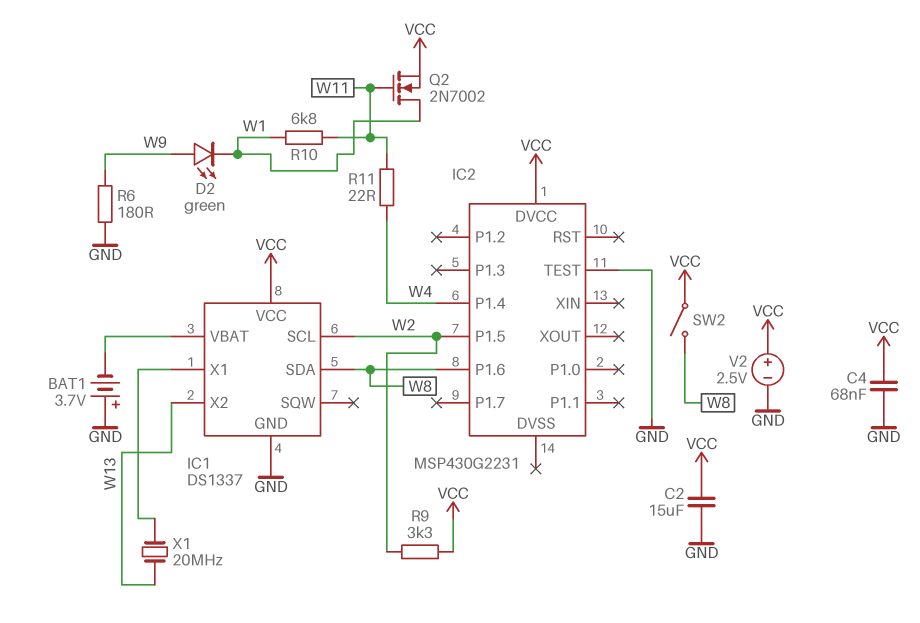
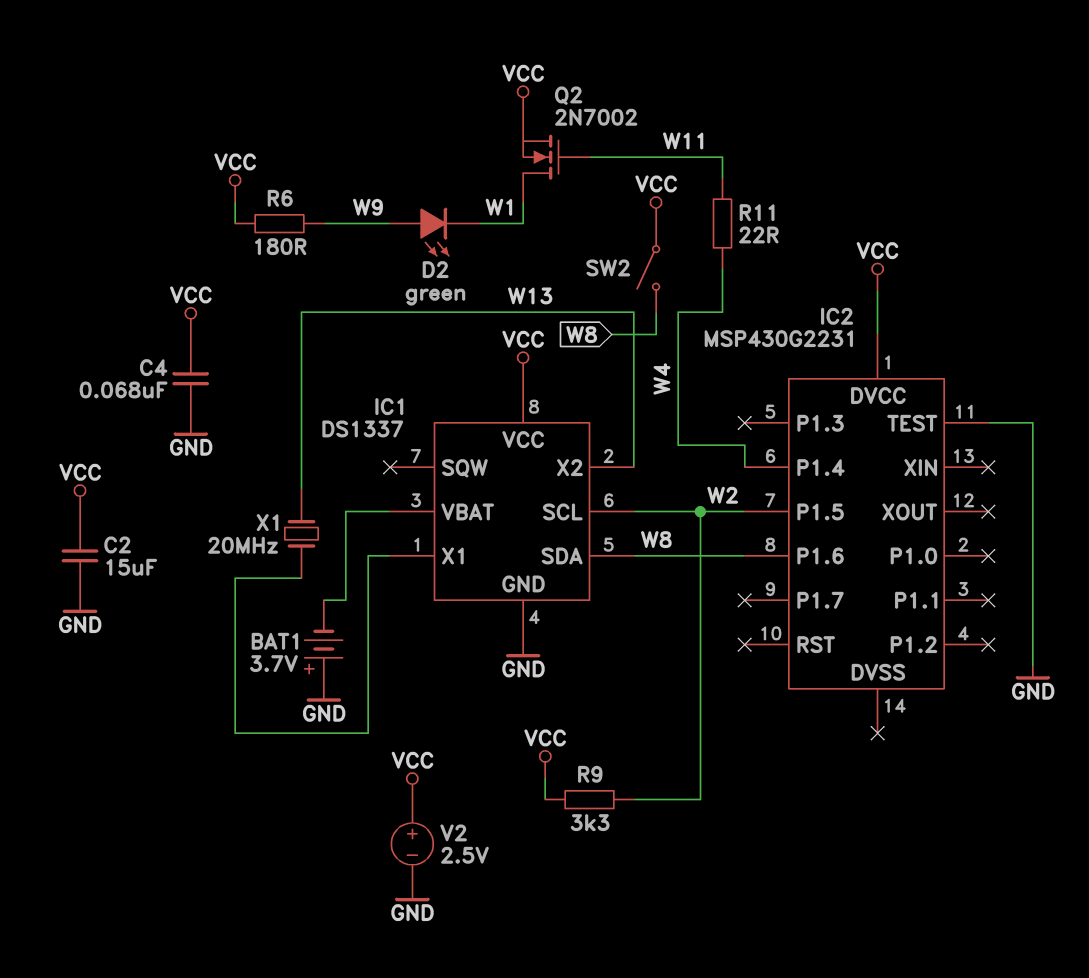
R6: 180 (GND, W9) -> 180 (VCC, W9)
R10: 6.8k (W1, W11) -> none

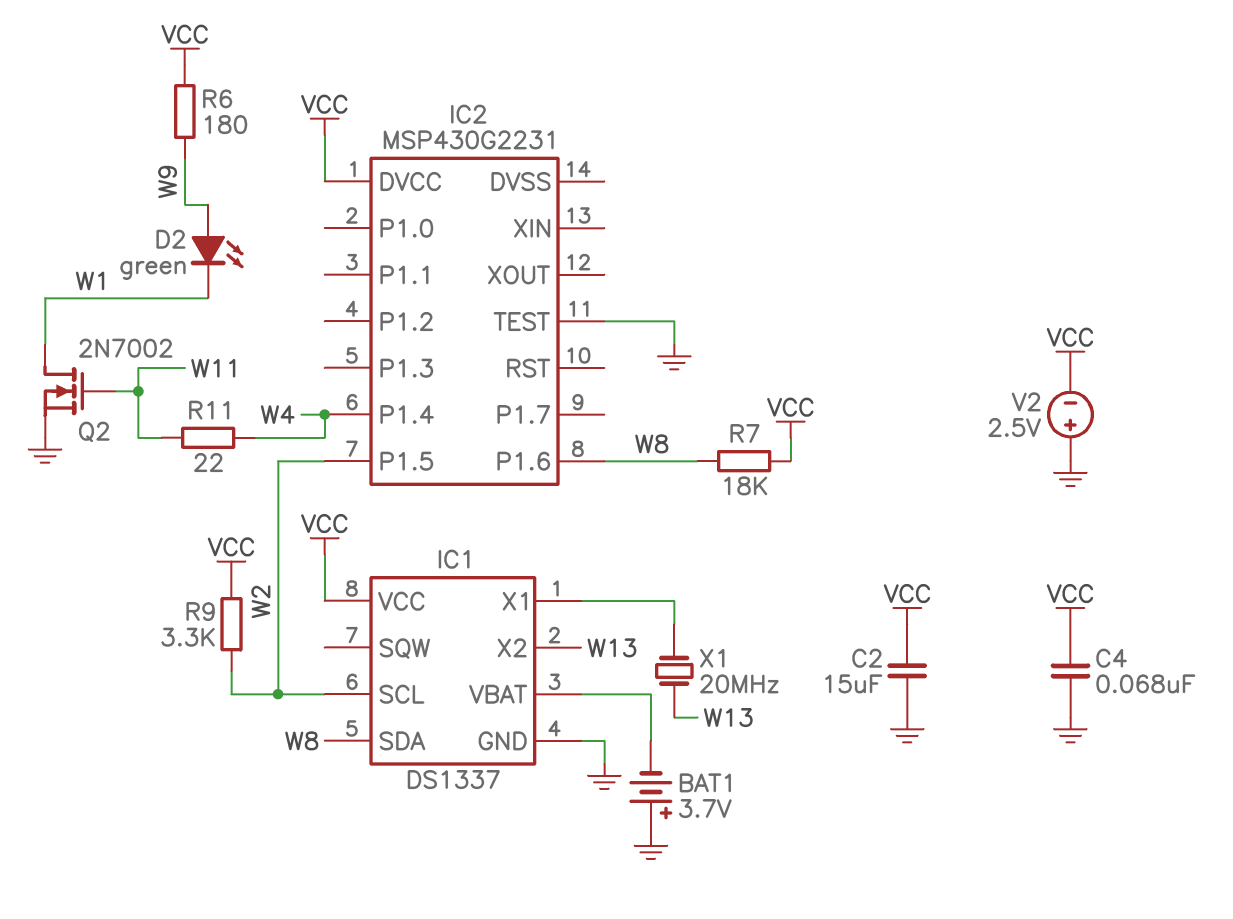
Q2: NMOS 2N7002 (G W11, D W1, S VCC) -> NMOS 2N7002 (G W11, D W1, S GND)
R7: none -> 18k (VCC, W8)
SW2: switch (VCC, W8) -> none
V2: 2.5V (plus VCC, minus GND) -> 2.5V (plus GND, minus VCC)

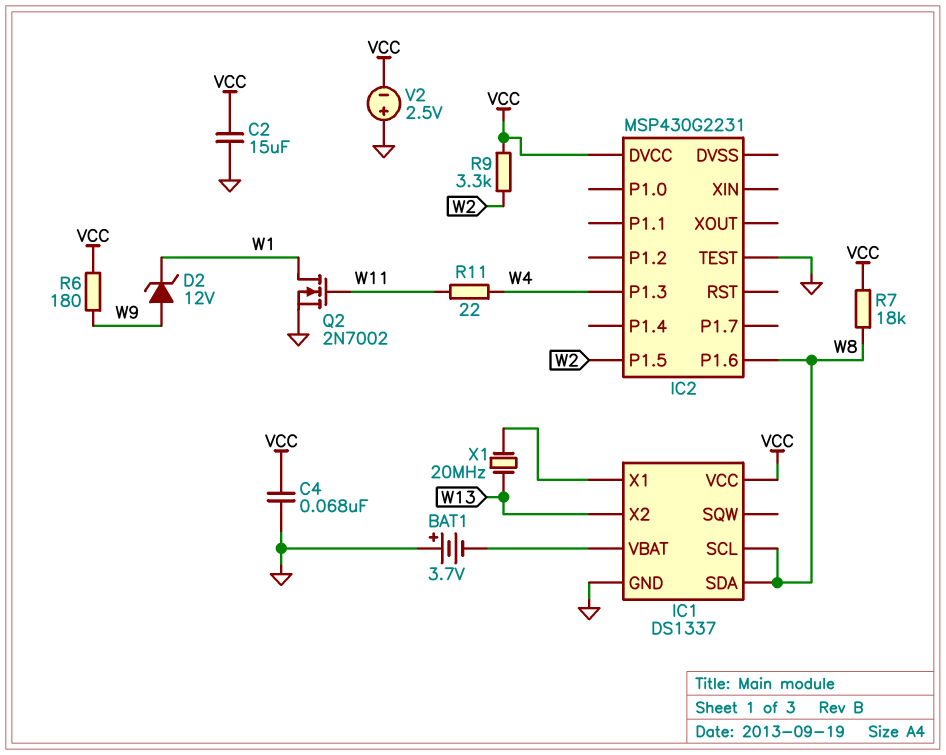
D2: LED green (A W9, K W1) -> zener 12V (A W9, K W1)
IC1 pin SCL: W2 -> W8
IC2 pin P1.3: none -> W4
IC2 pin P1.4: W4 -> none

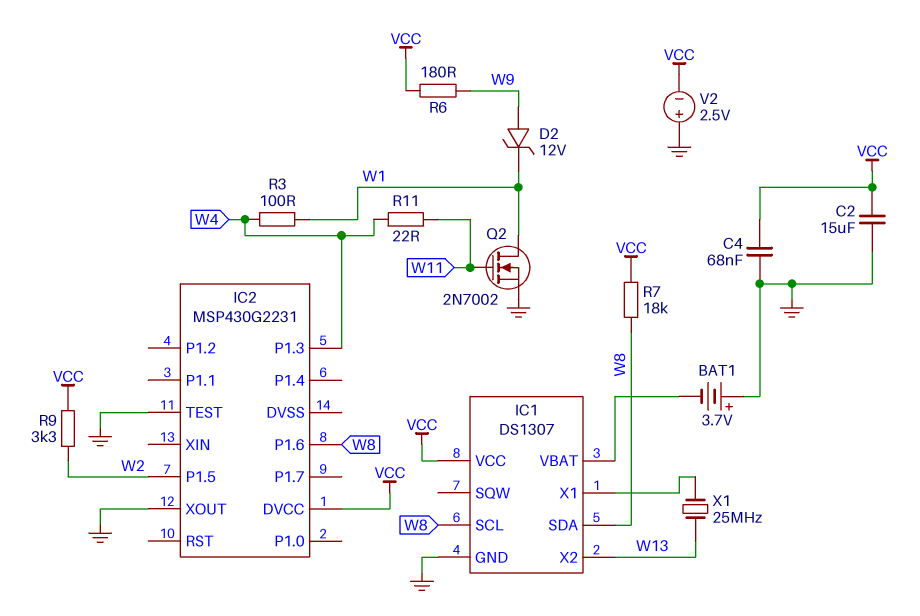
IC1: DS1337 -> DS1307
IC2 pin XOUT: none -> GND
R3: none -> 100 (W1, W4)
X1: 20MHz (IC1/X1, W13) -> 25MHz (IC1/X1, W13)

